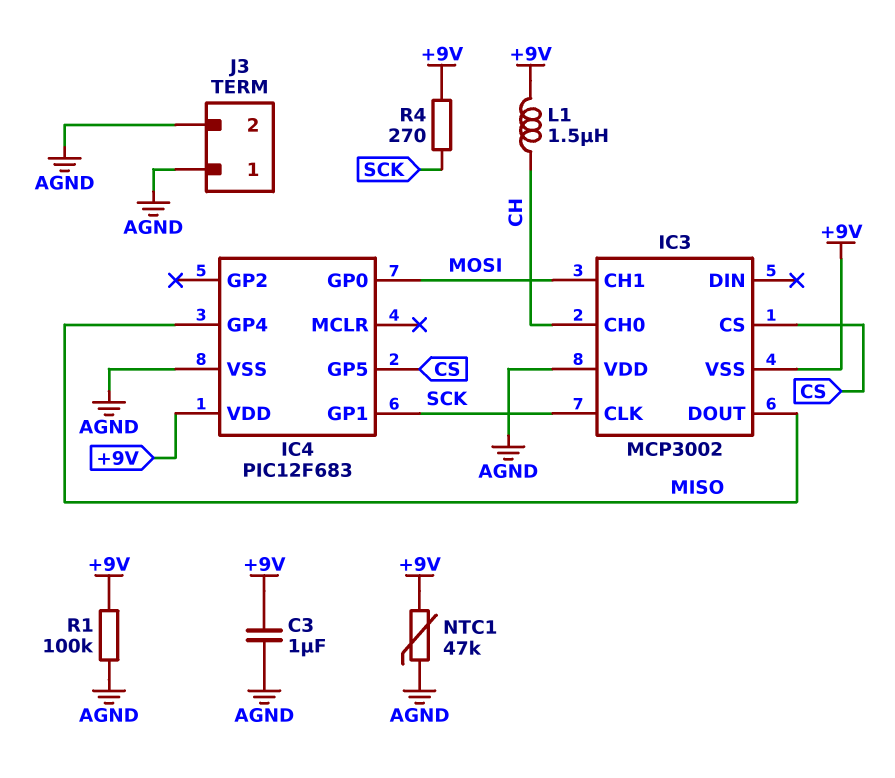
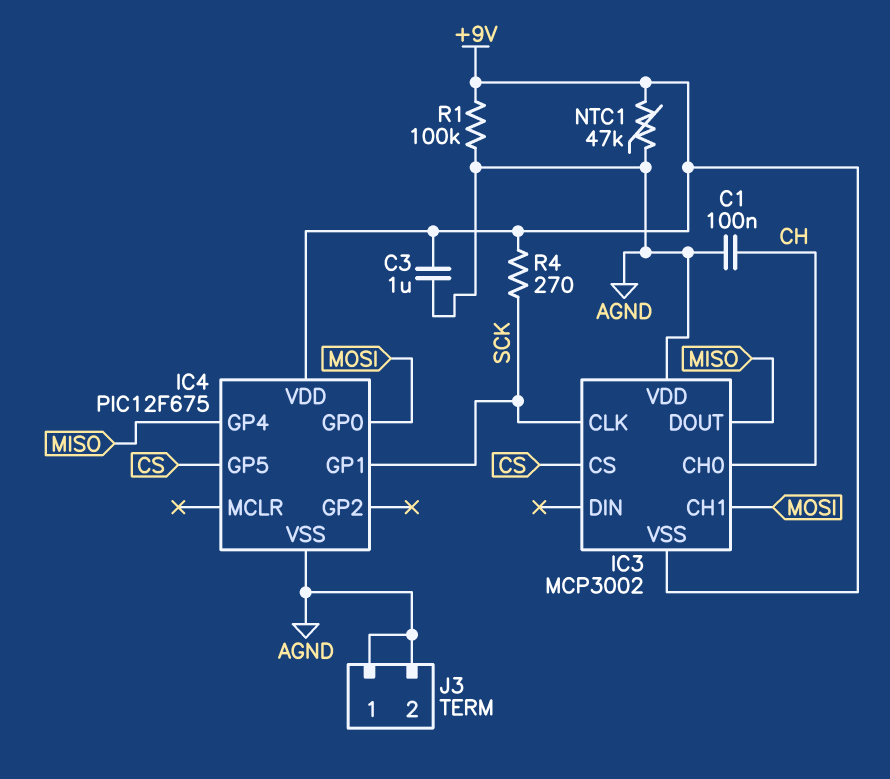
C1: none -> 100nF (AGND, CH)
IC4: PIC12F683 -> PIC12F675
L1: 1.5uH (+9V, CH) -> none

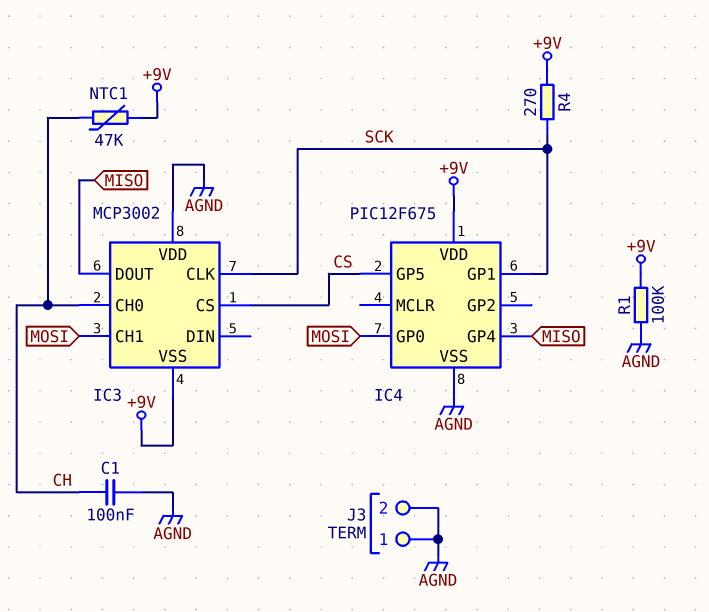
C3: 1uF (+9V, AGND) -> none
NTC1: 47k (+9V, AGND) -> 47k (+9V, CH)

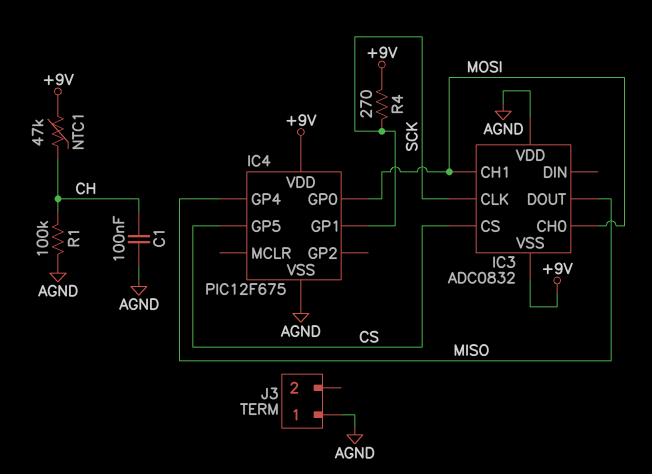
IC3: MCP3002 -> ADC0832
IC3 pin CH0: CH -> MOSI
J3 pin 2: AGND -> none
R1: 100k (+9V, AGND) -> 100k (AGND, CH)

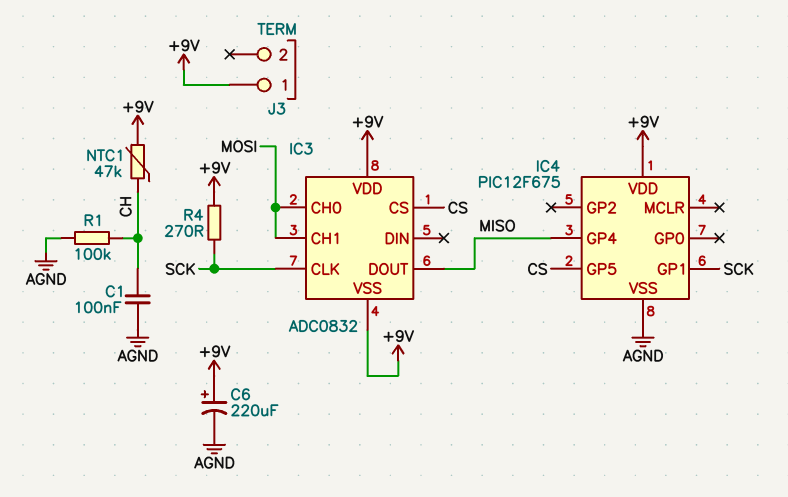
C6: none -> 220uF (plus +9V, minus AGND)
IC3 pin VDD: AGND -> +9V
IC4 pin GP0: MOSI -> none
J3 pin 1: AGND -> +9V

